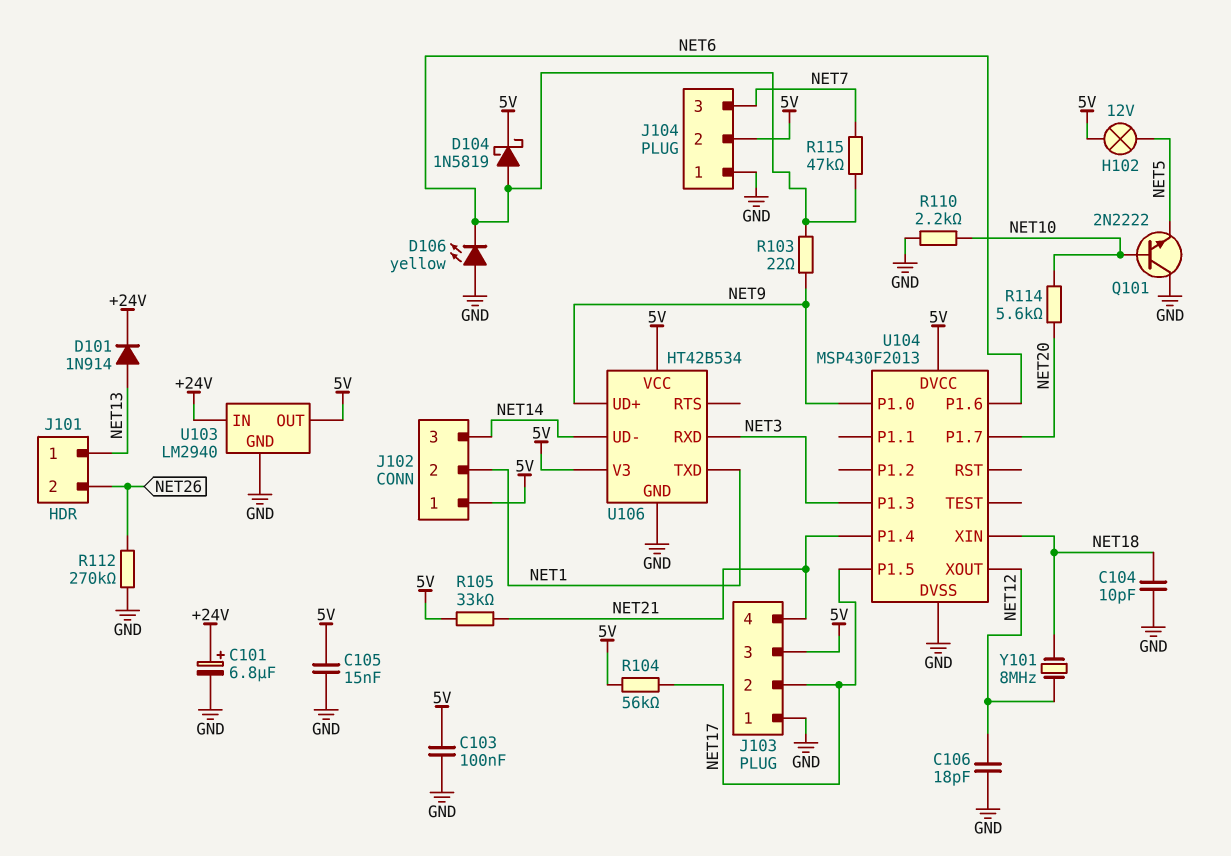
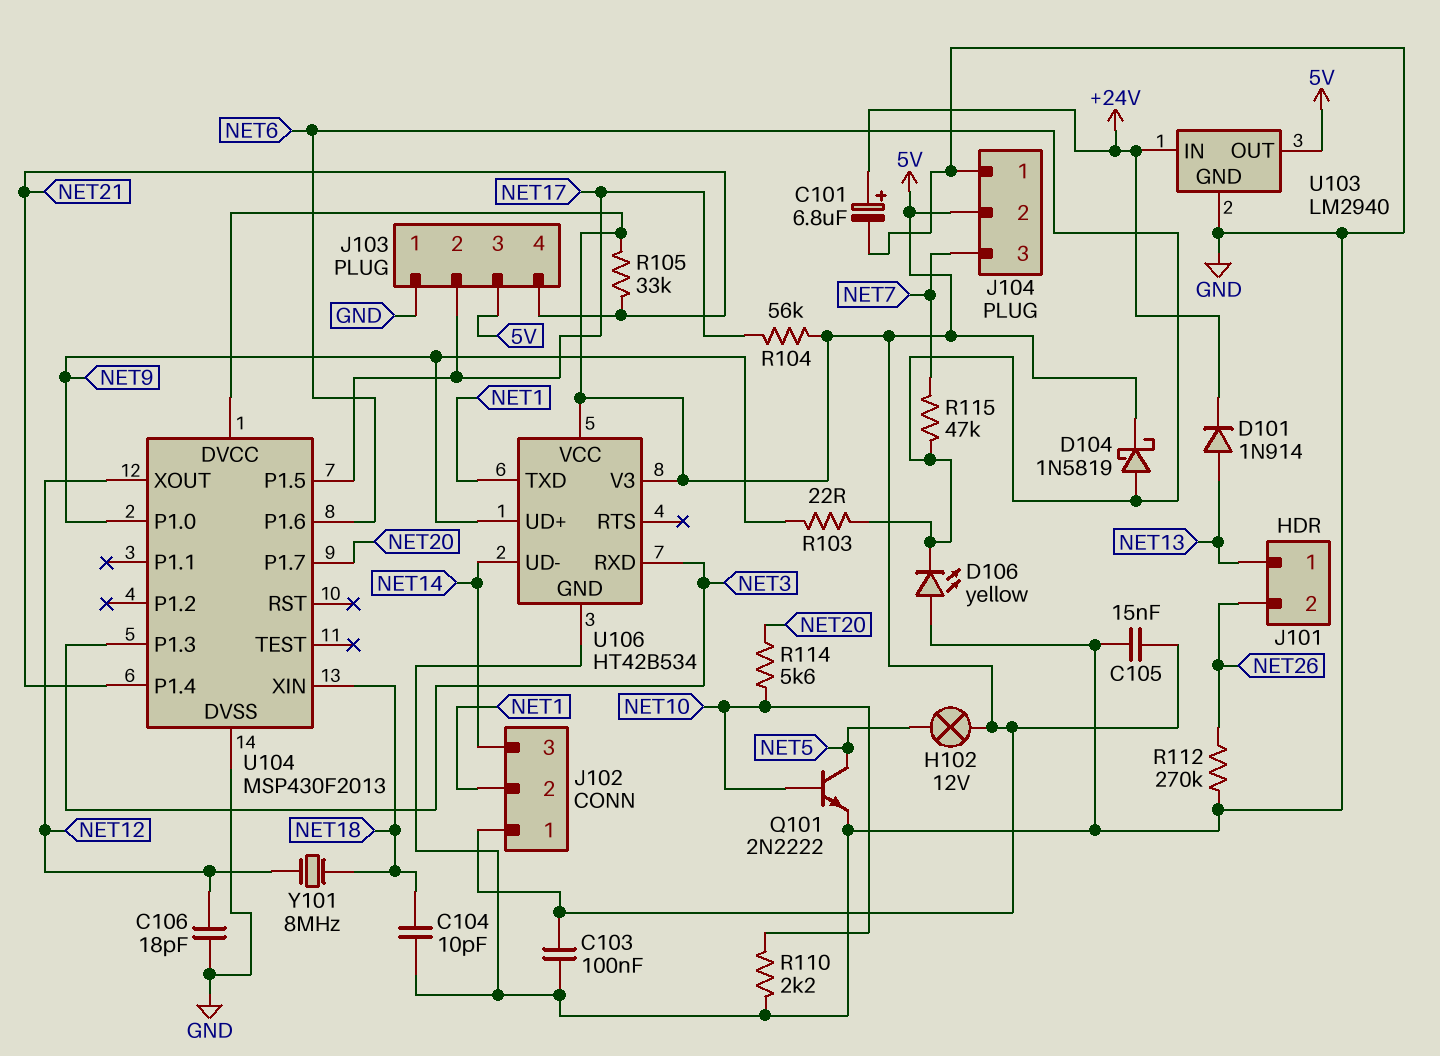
Q101: NPN 2N2222 (B NET10, C GND, E NET5) -> NPN 2N2222 (B NET10, C NET5, E GND)

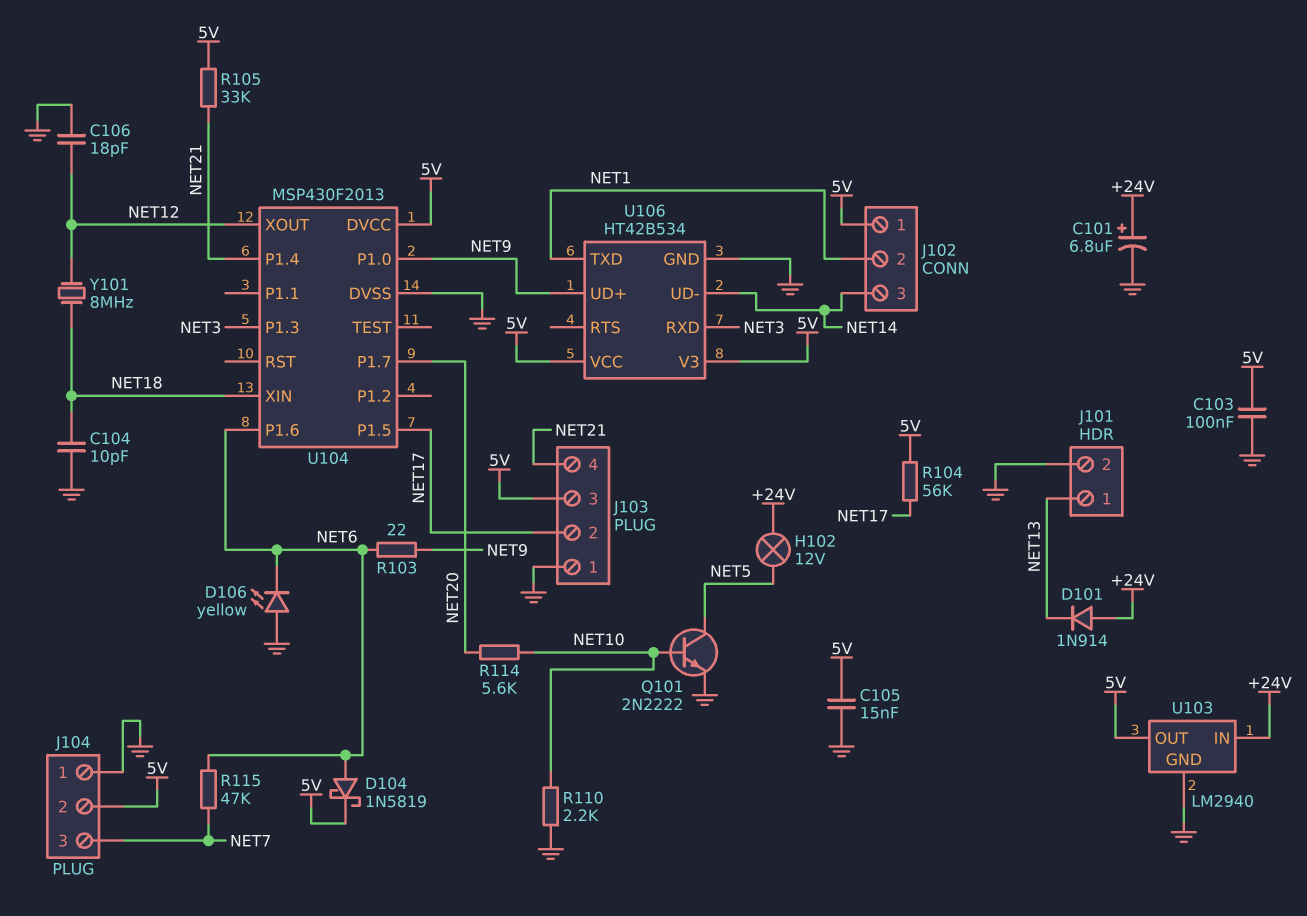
D101: diode 1N914 (A NET13, K +24V) -> diode 1N914 (A +24V, K NET13)
H102: lamp 12V (5V, NET5) -> lamp 12V (+24V, NET5)
J101 pin 2: NET26 -> GND
R112: 270k (GND, NET26) -> none

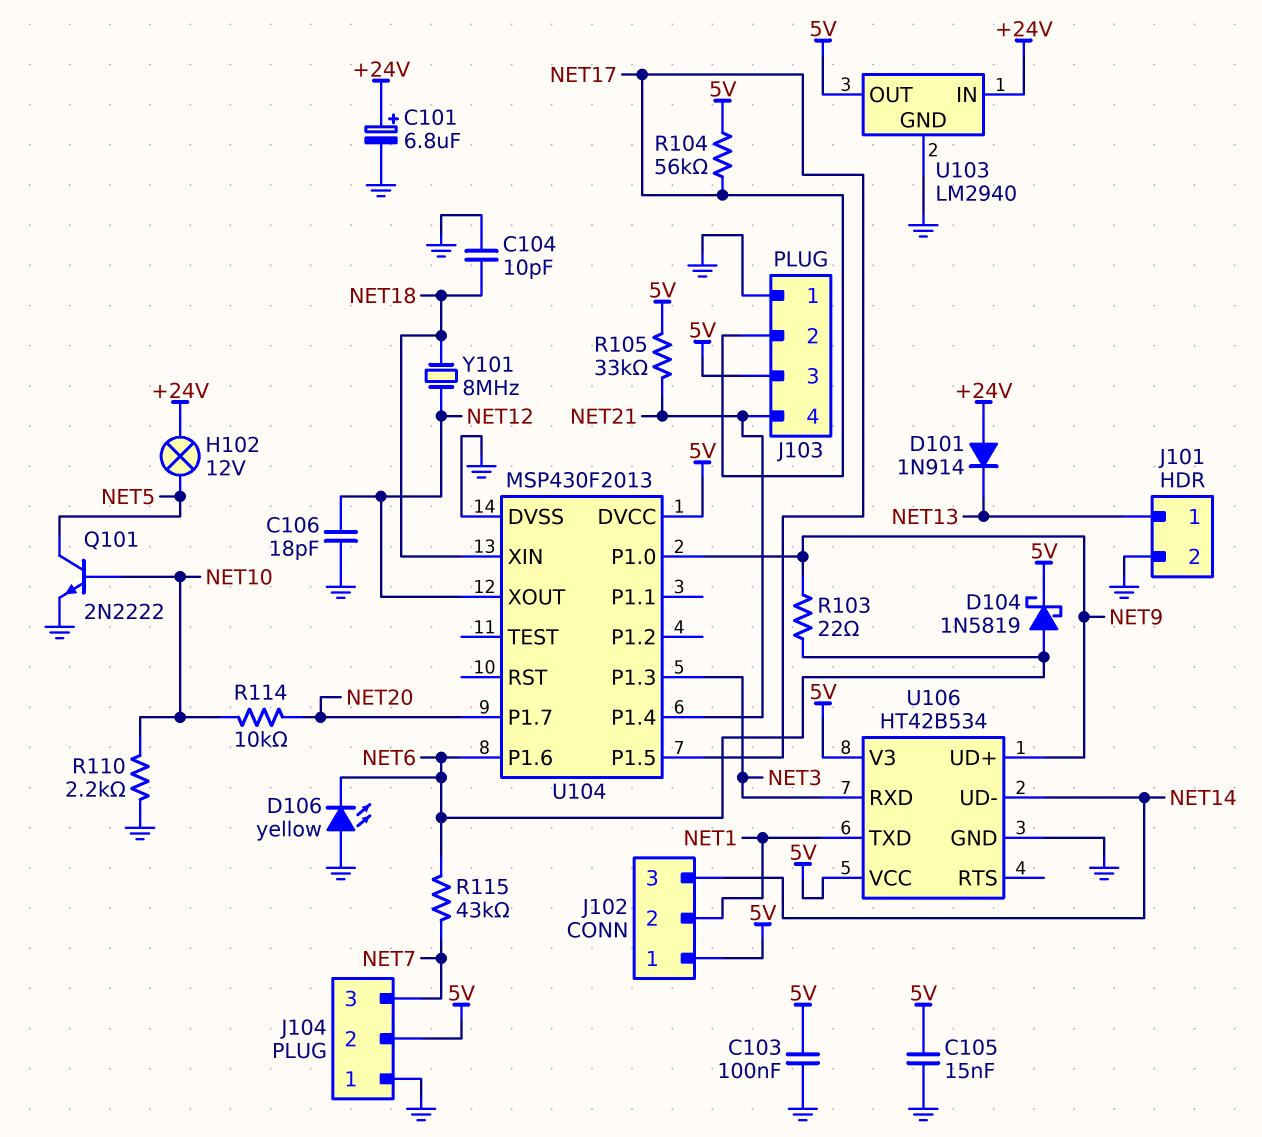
R114: 5.6k (NET10, NET20) -> 10k (NET10, NET20)
R115: 47k (NET6, NET7) -> 43k (NET6, NET7)

